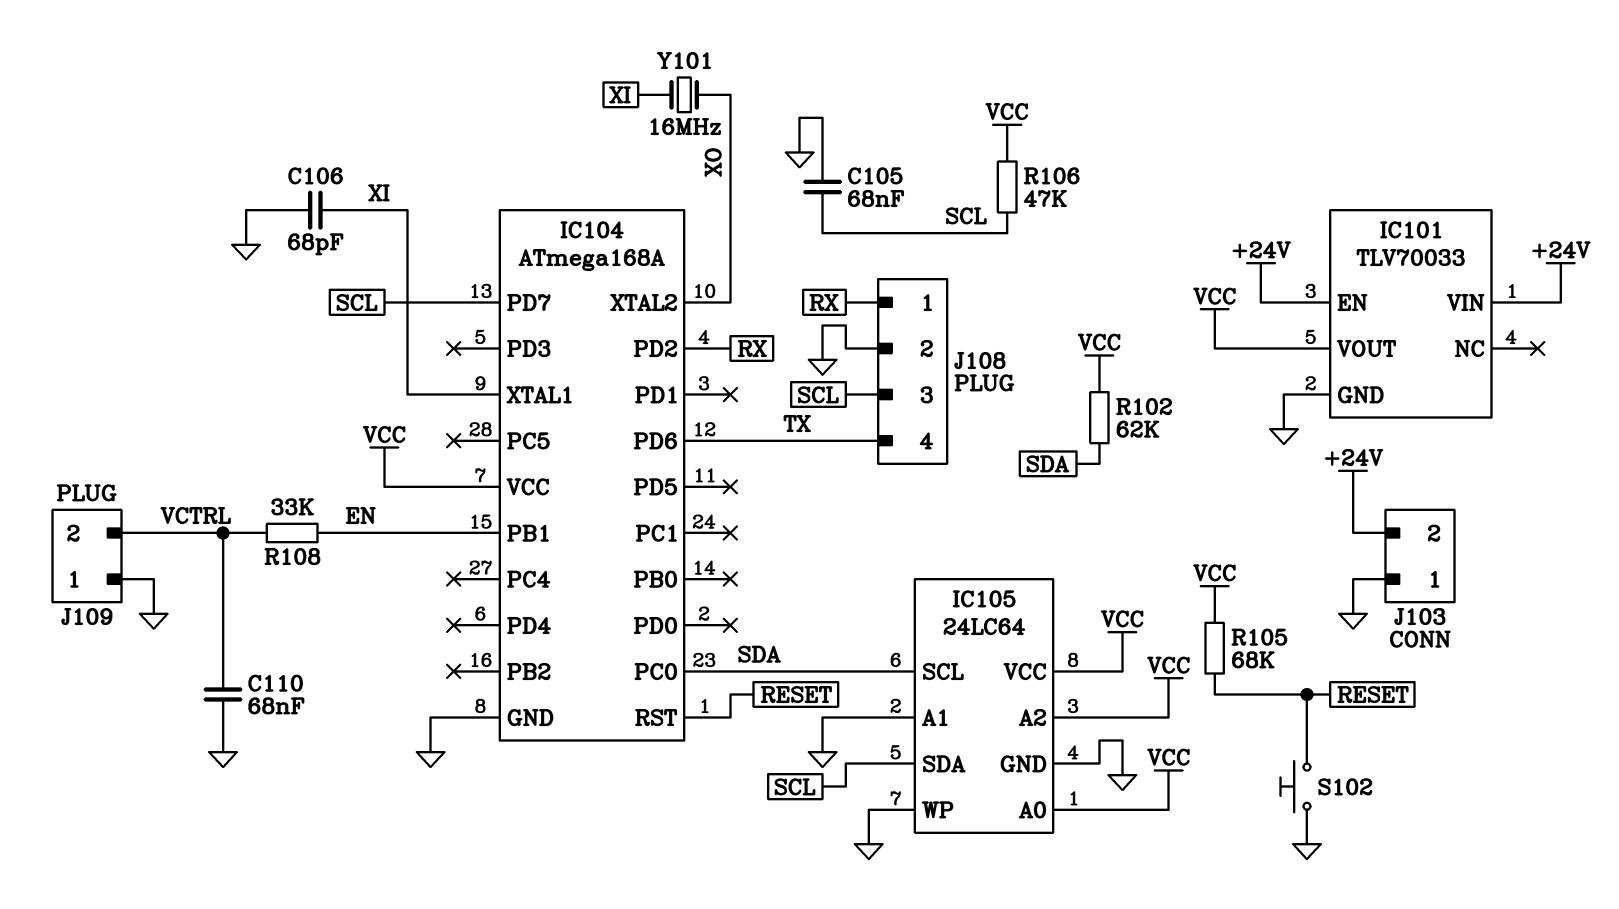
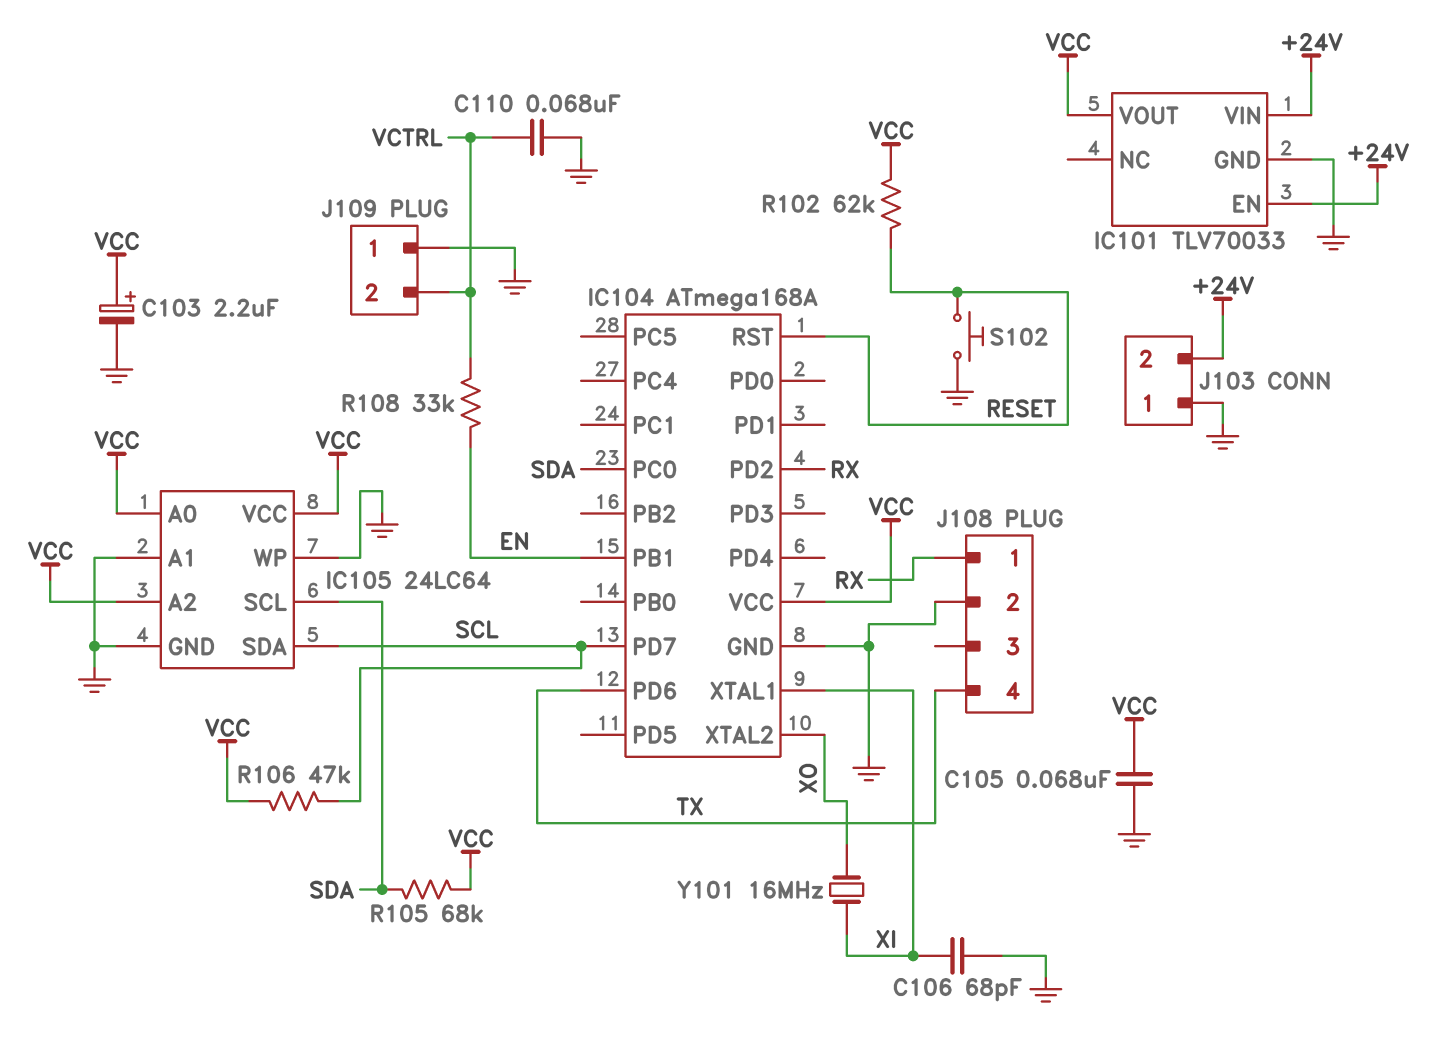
C103: none -> 2.2uF (plus VCC, minus GND)
C105: 68nF (GND, SCL) -> 68nF (GND, VCC)
J108 pin 3: SCL -> none
R102: 62k (SDA, VCC) -> 62k (RESET, VCC)
R105: 68k (RESET, VCC) -> 68k (SDA, VCC)

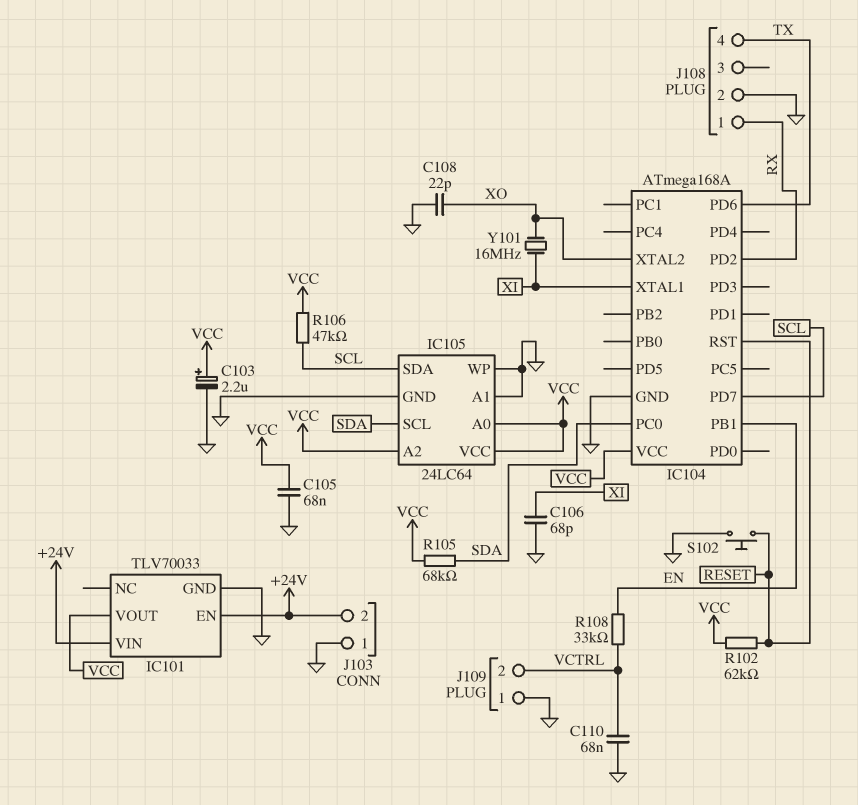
C108: none -> 22pF (GND, XO)

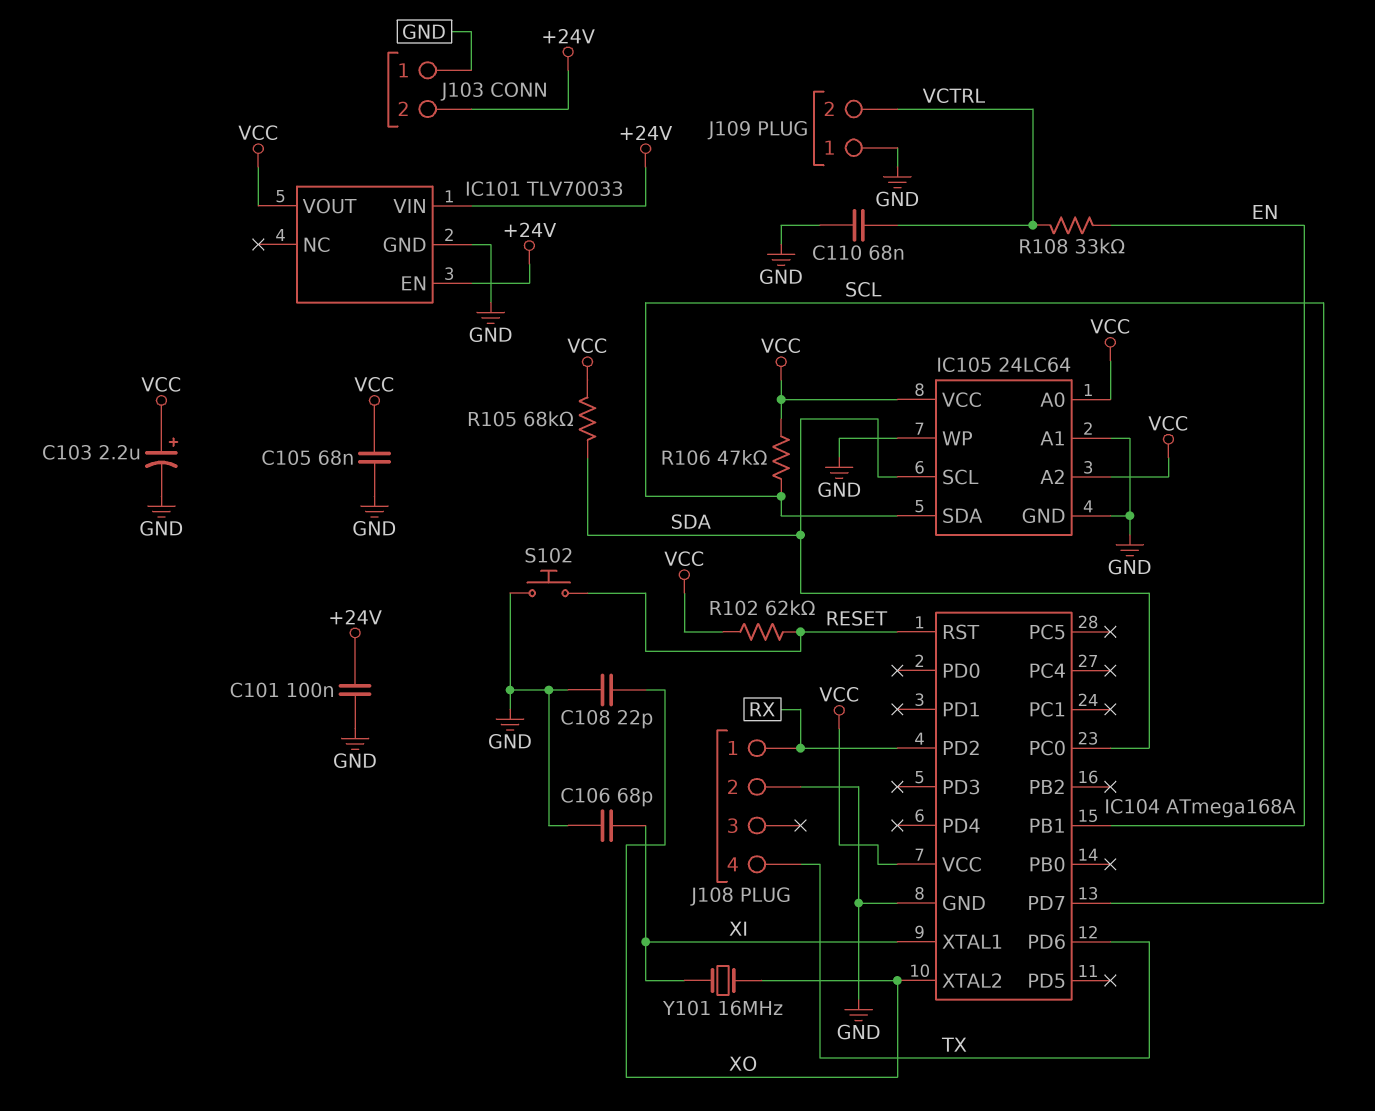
C101: none -> 100nF (+24V, GND)

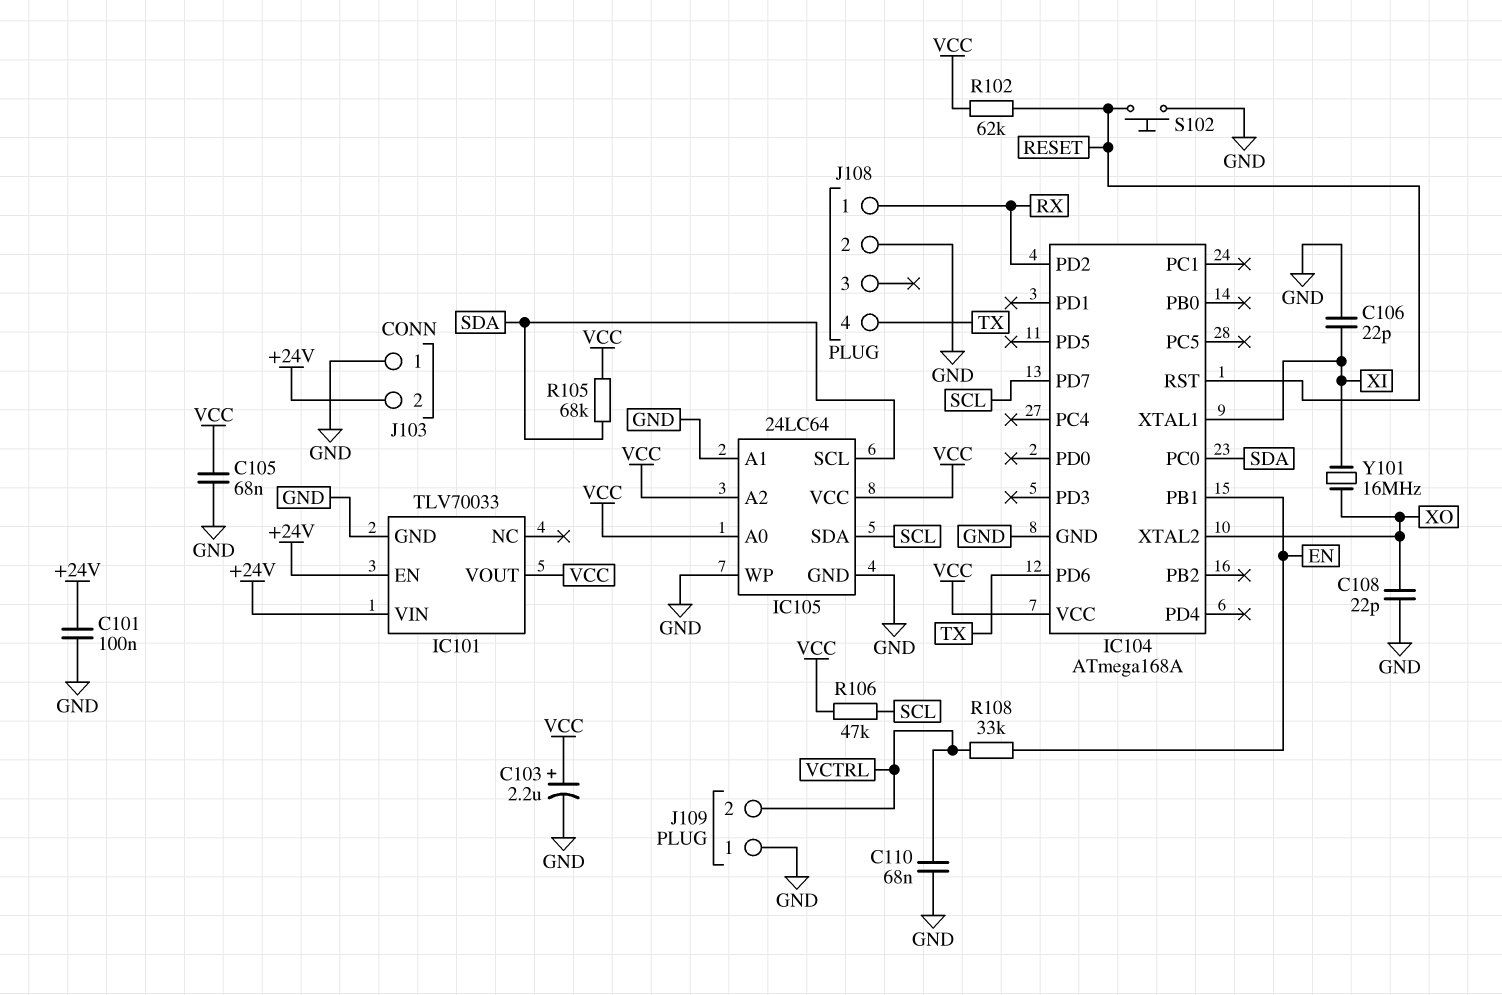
C106: 68pF (GND, XI) -> 22pF (GND, XI)

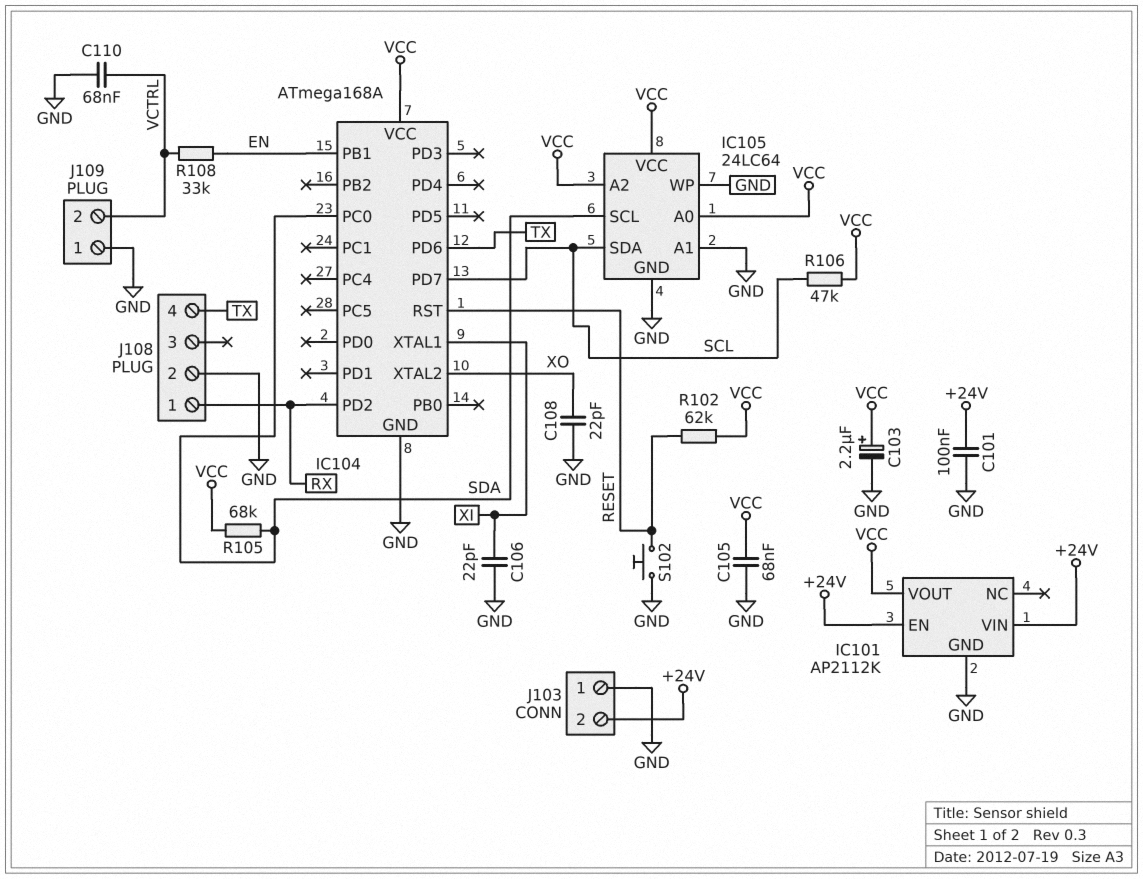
IC101: TLV70033 -> AP2112K
Y101: 16MHz (XI, XO) -> none

